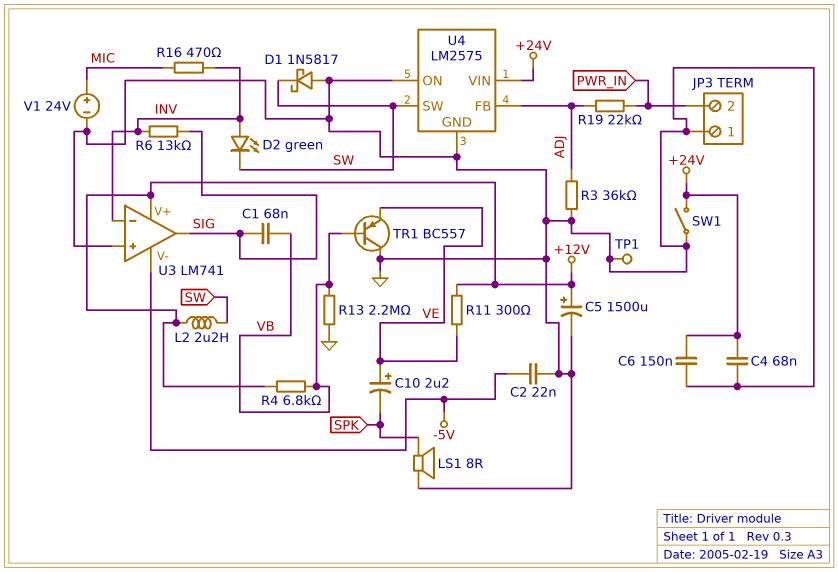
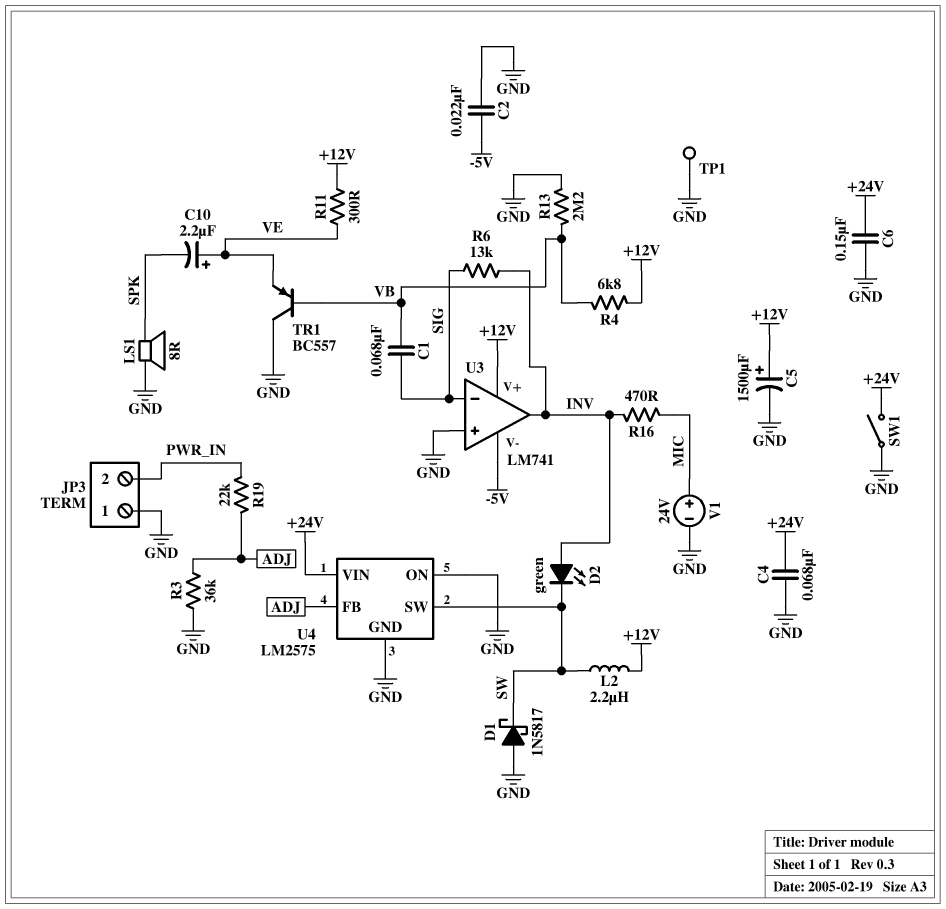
U3 pin in-: INV -> SIG
U3 pin out: SIG -> INV

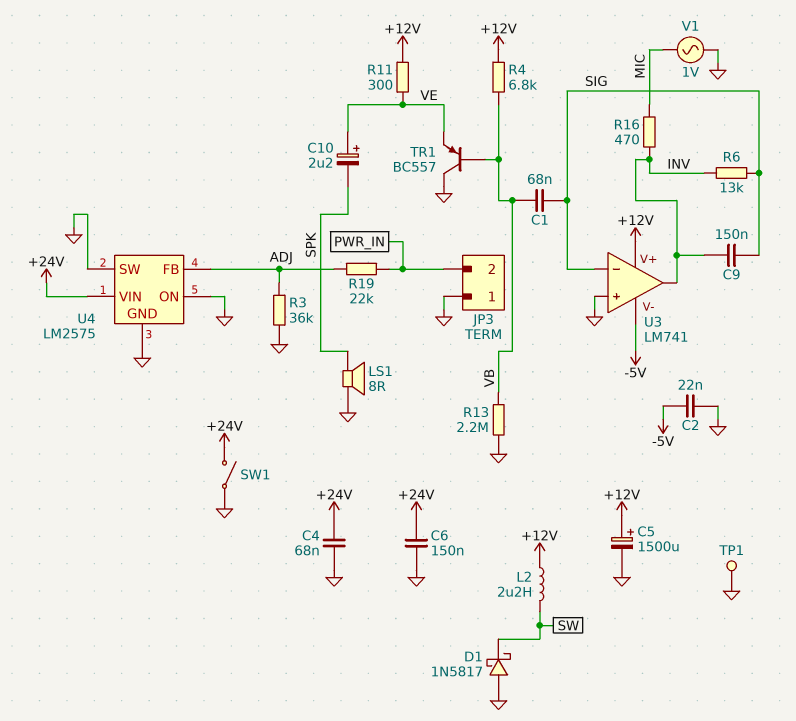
C9: none -> 150nF (INV, SIG)
D2: LED green (A INV, K SW) -> none
U4 pin SW: SW -> GND
V1: 24V (plus MIC, minus GND) -> AC 1V (GND, MIC)

